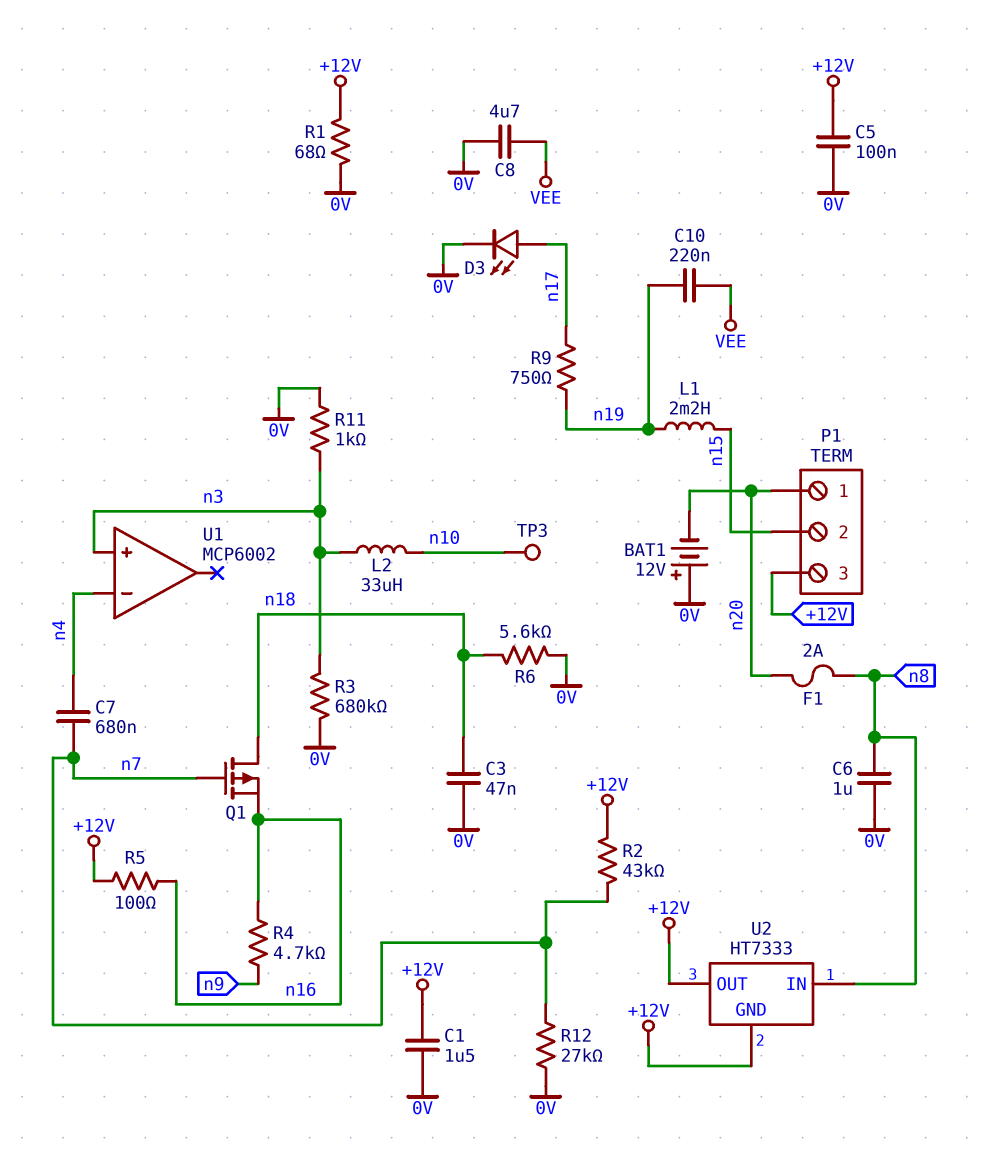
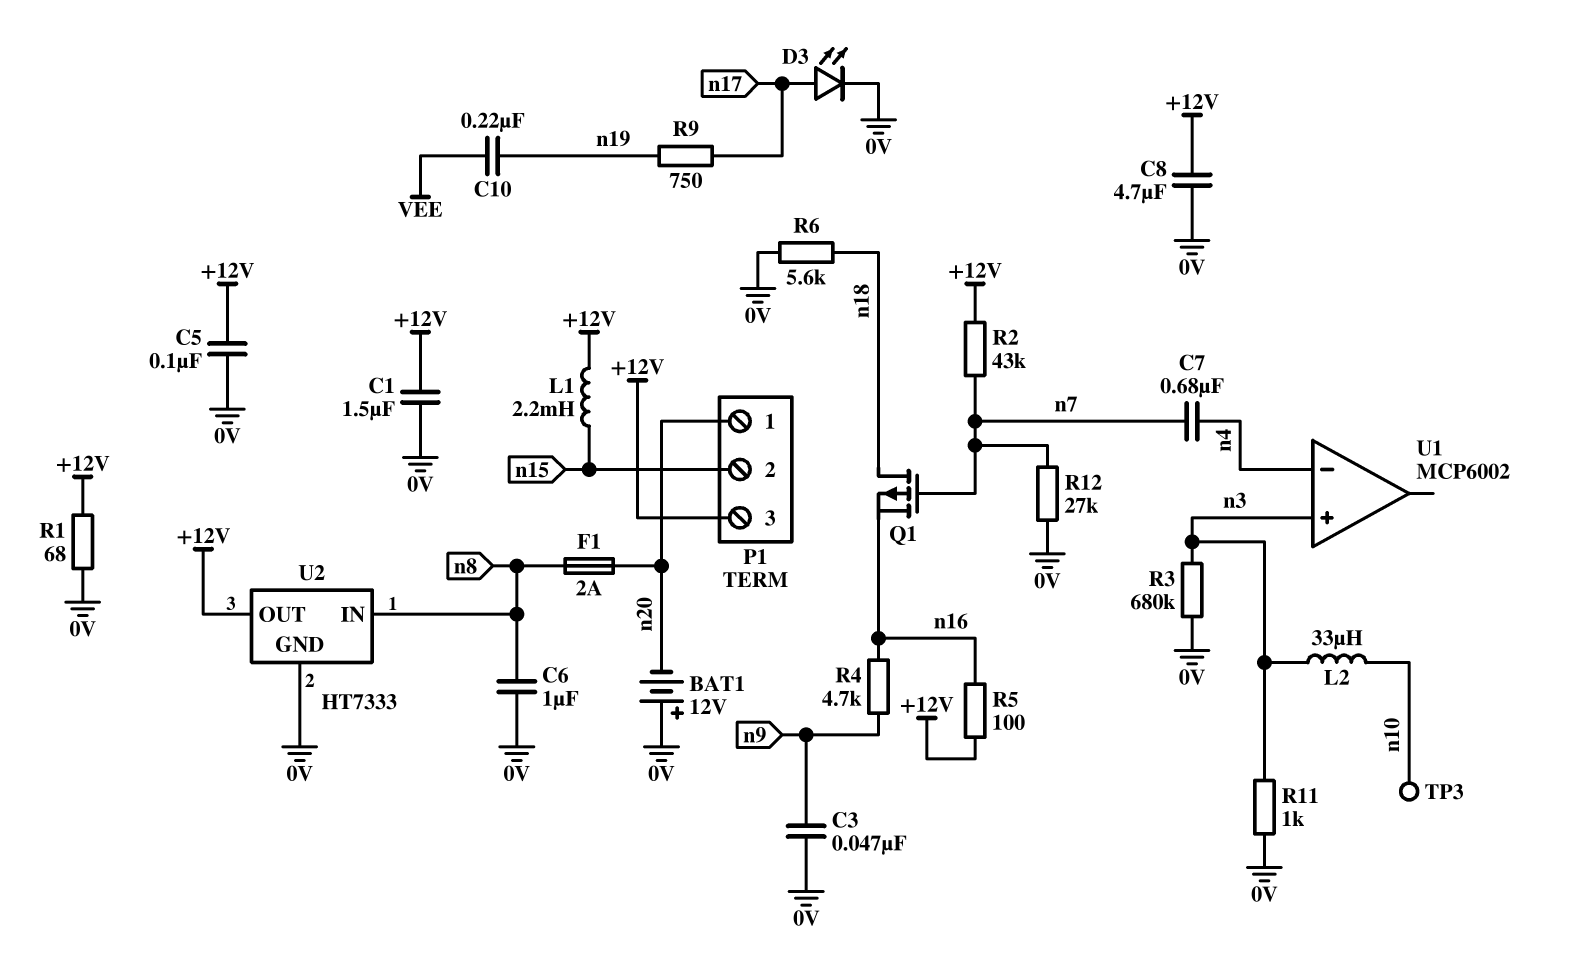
C3: 47nF (0V, n18) -> 47nF (0V, n9)
C8: 4.7uF (0V, VEE) -> 4.7uF (+12V, 0V)
L1: 2.2mH (n15, n19) -> 2.2mH (+12V, n15)
U2 pin GND: +12V -> 0V

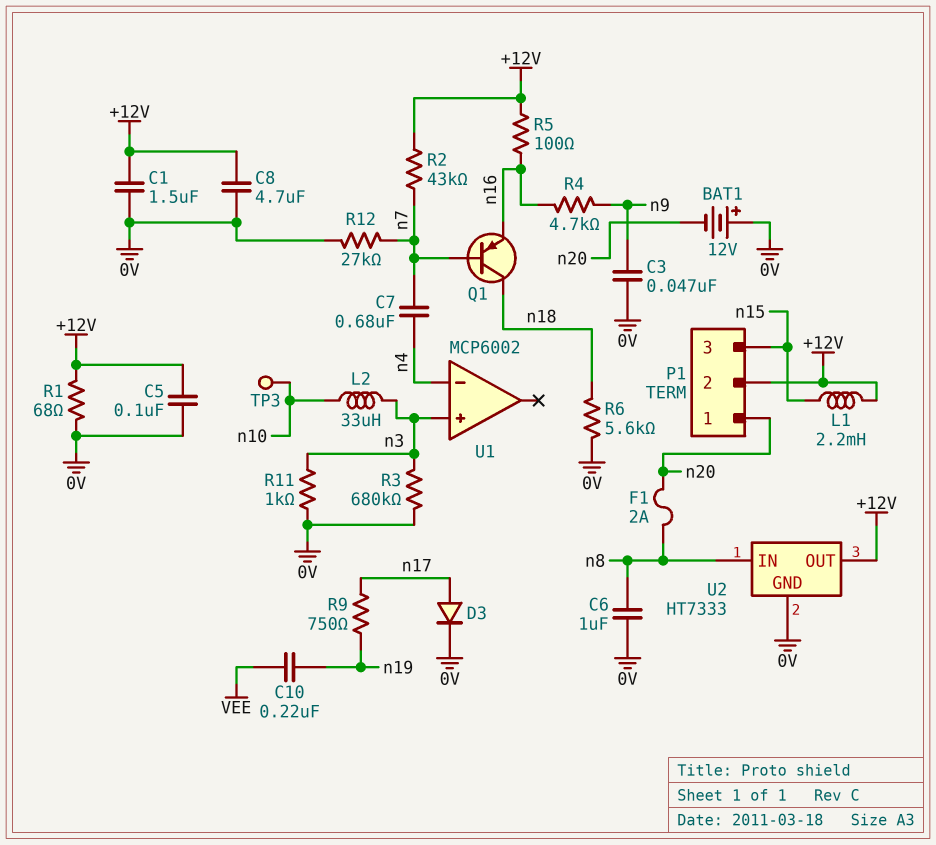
D3: LED (A n17, K 0V) -> diode (A n17, K 0V)
P1 pin 2: n15 -> +12V
P1 pin 3: +12V -> n15
Q1: PMOS (G n7, D n18, S n16) -> PNP (B n7, C n18, E n16)

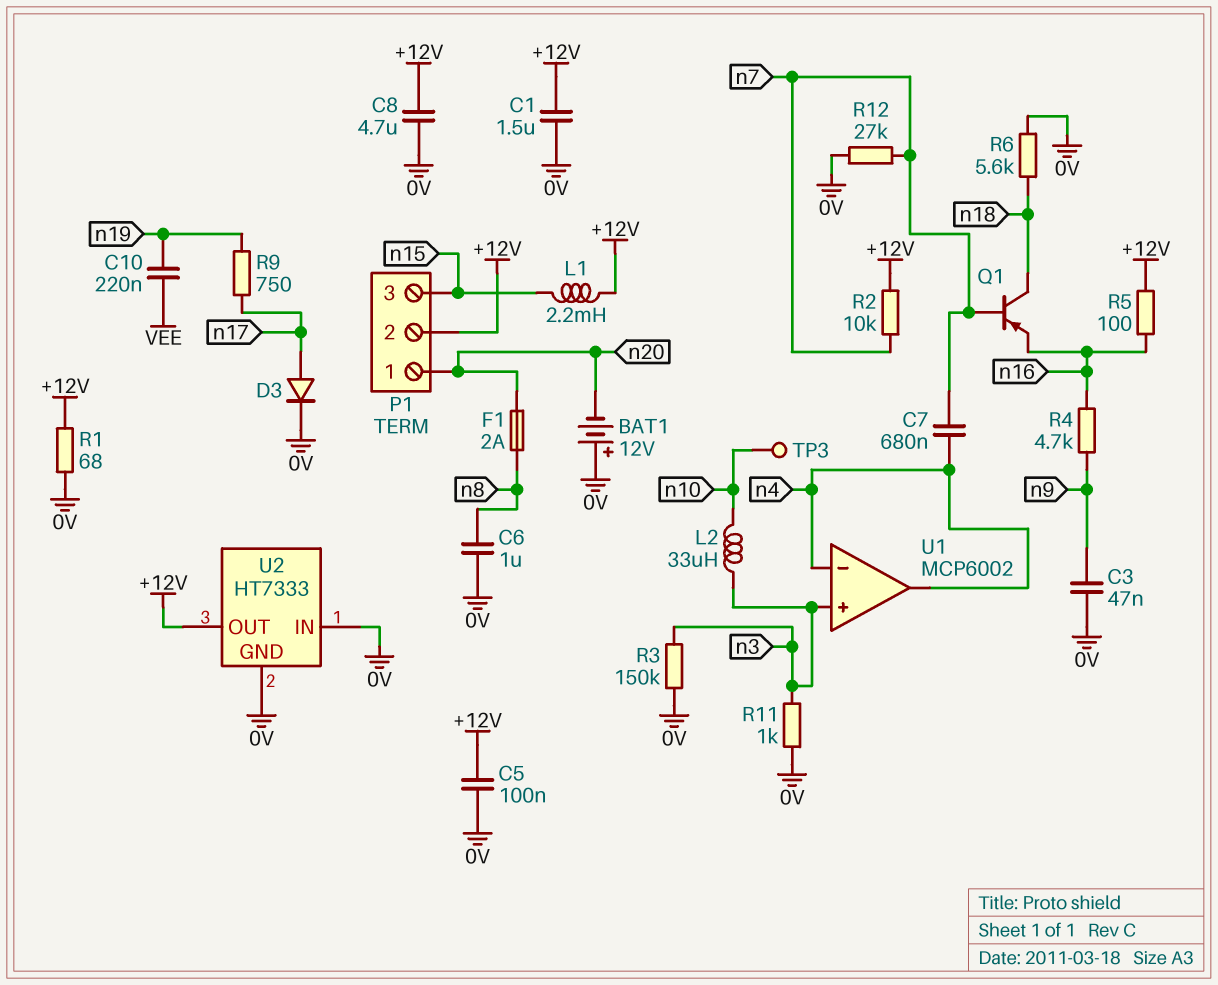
R2: 43k (+12V, n7) -> 10k (+12V, n7)
R3: 680k (0V, n3) -> 150k (0V, n3)
U1 pin out: none -> n4
U2 pin IN: n8 -> 0V

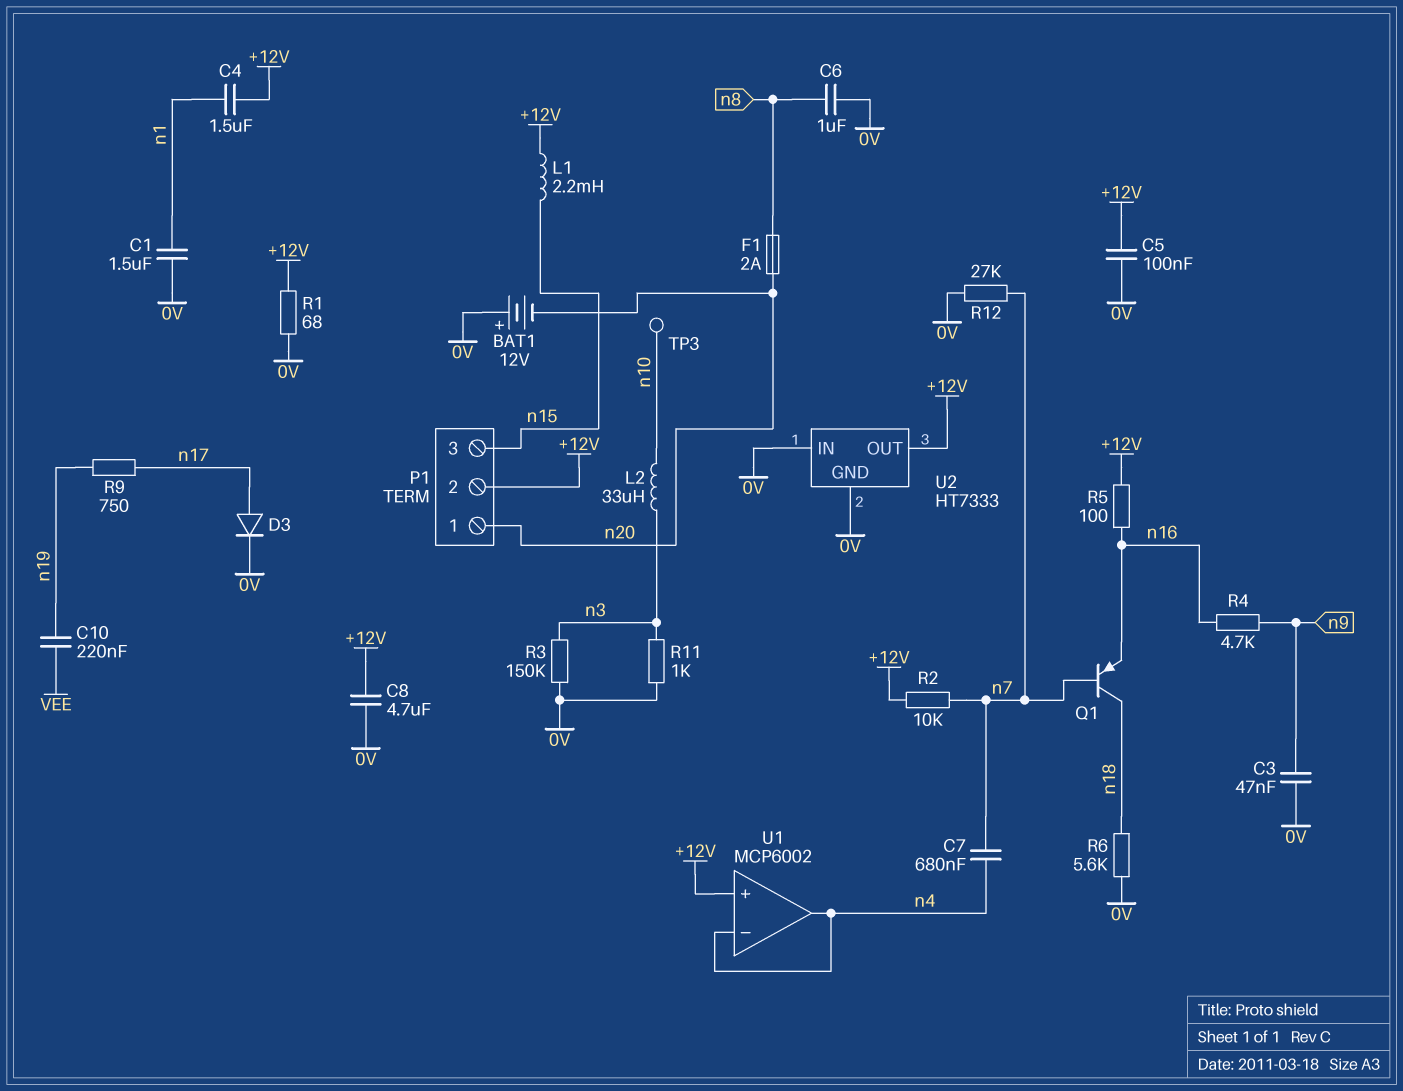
C1: 1.5uF (+12V, 0V) -> 1.5uF (0V, n1)
C4: none -> 1.5uF (+12V, n1)
U1 pin in+: n3 -> +12V

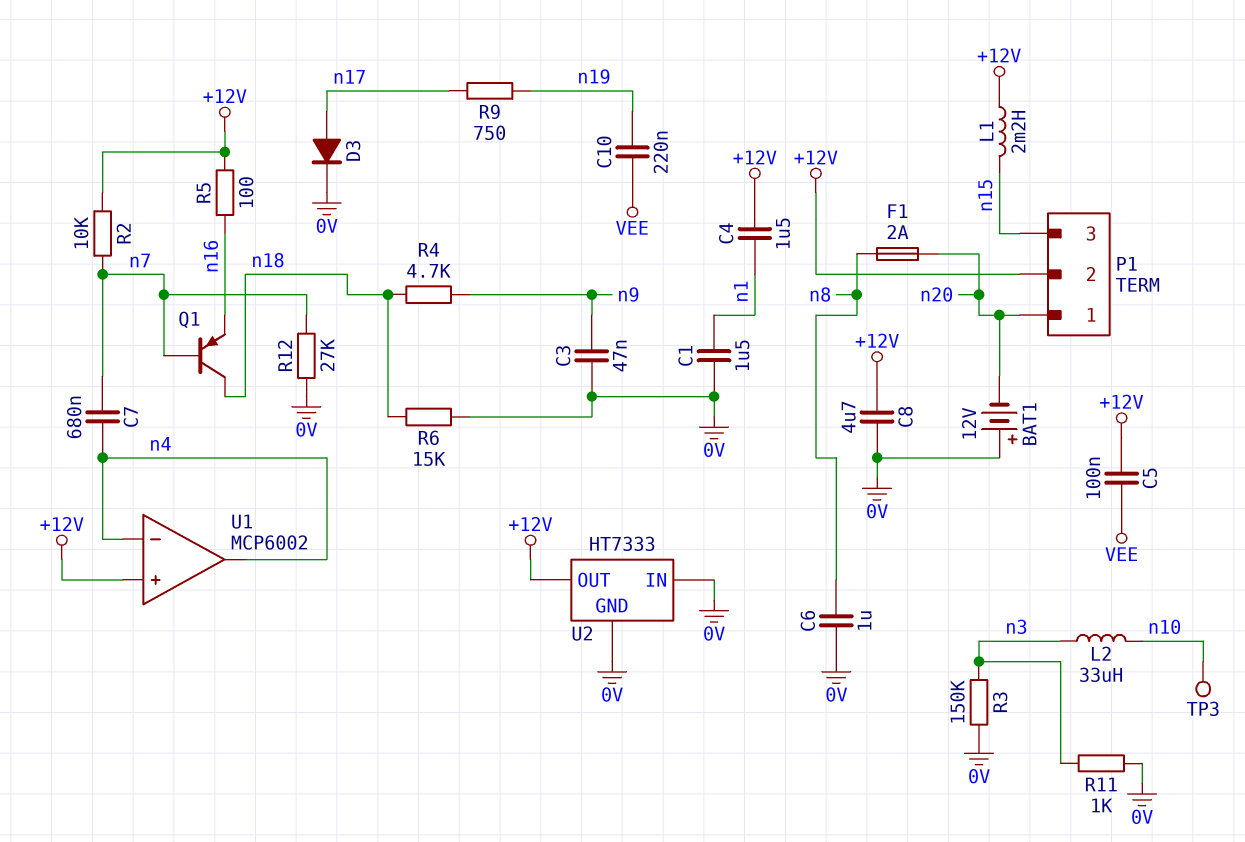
C5: 100nF (+12V, 0V) -> 100nF (+12V, VEE)
R1: 68 (+12V, 0V) -> none
R4: 4.7k (n9, n16) -> 4.7k (n9, n18)
R6: 5.6k (0V, n18) -> 15k (0V, n18)

